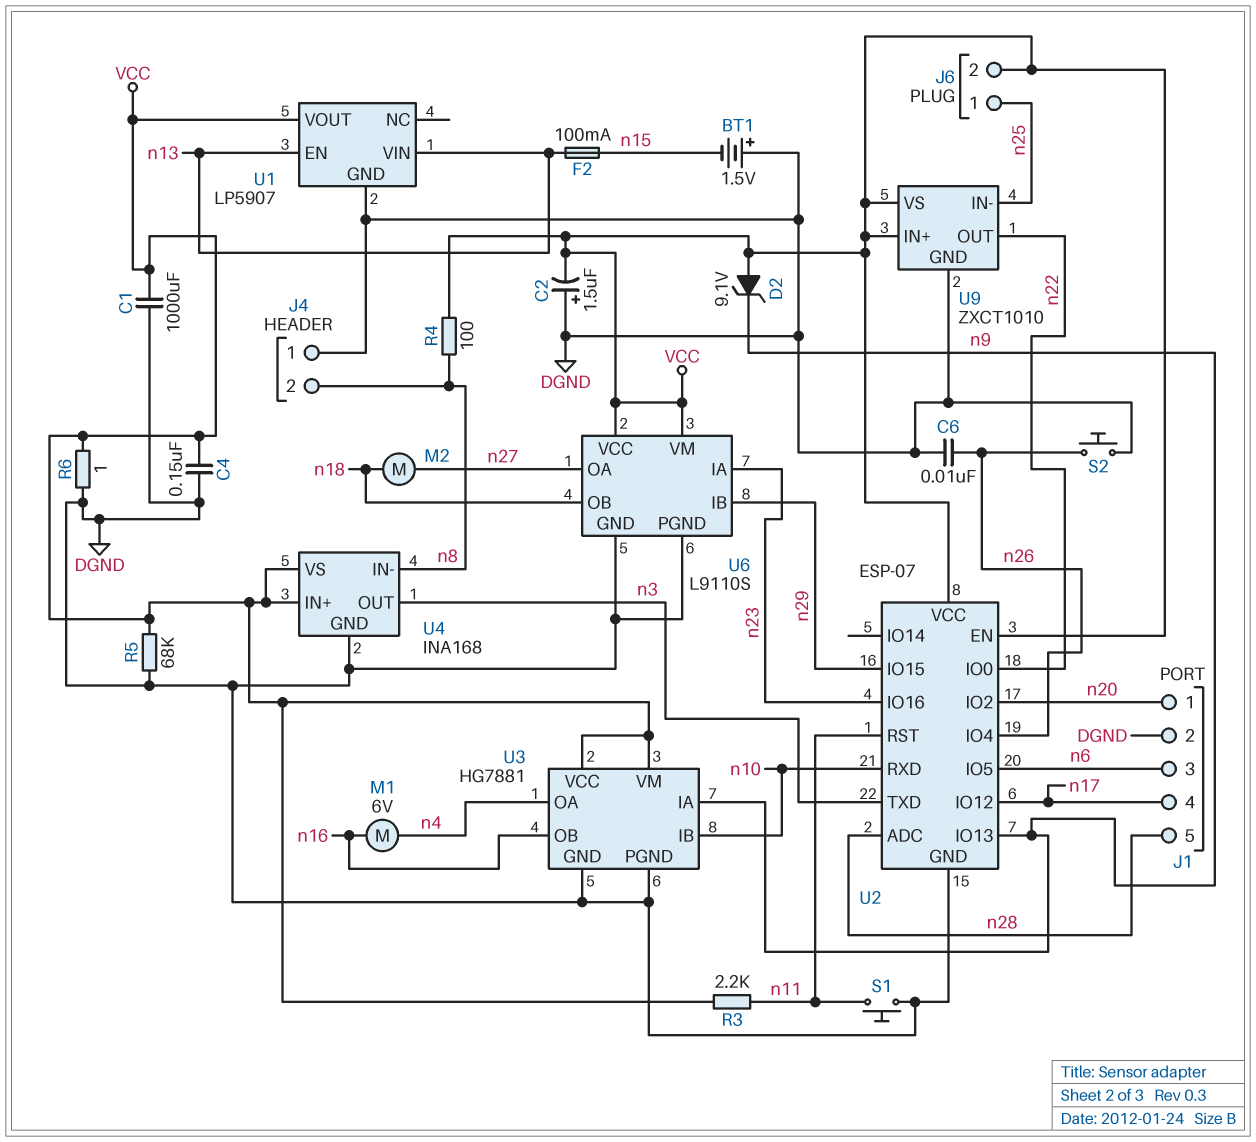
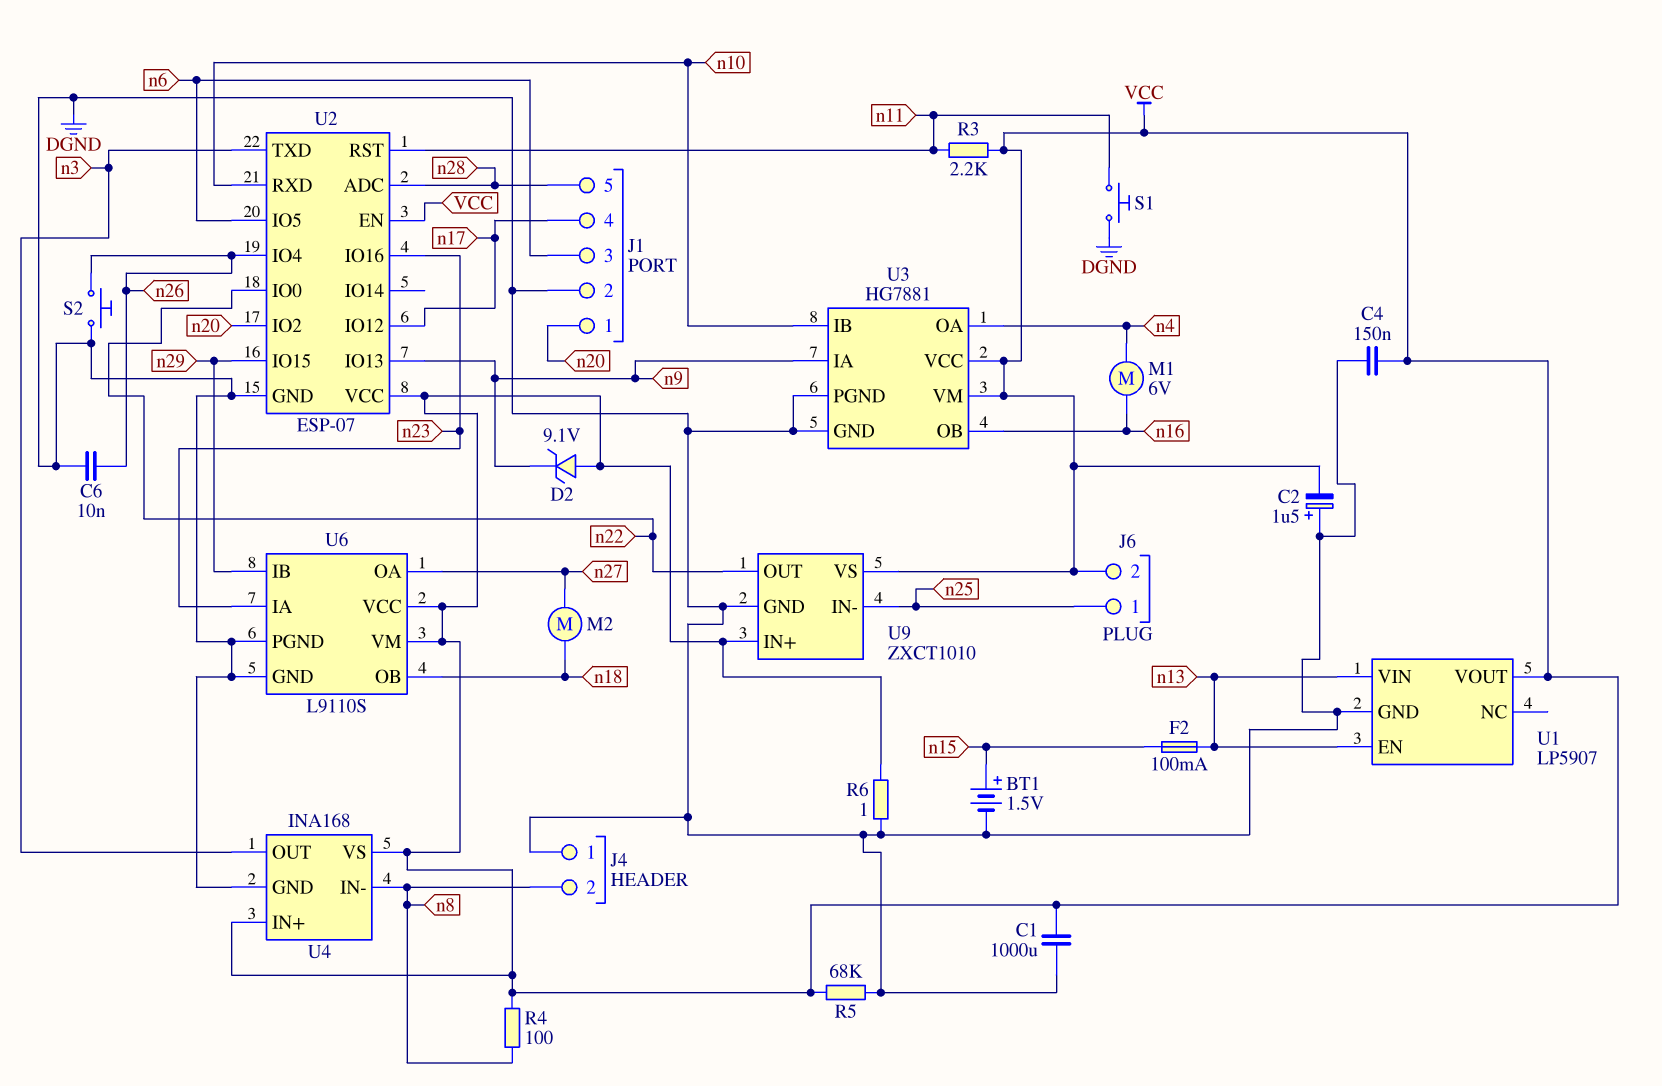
BT1: 1.5V (plus DGND, minus n15) -> 1.5V (plus n15, minus DGND)

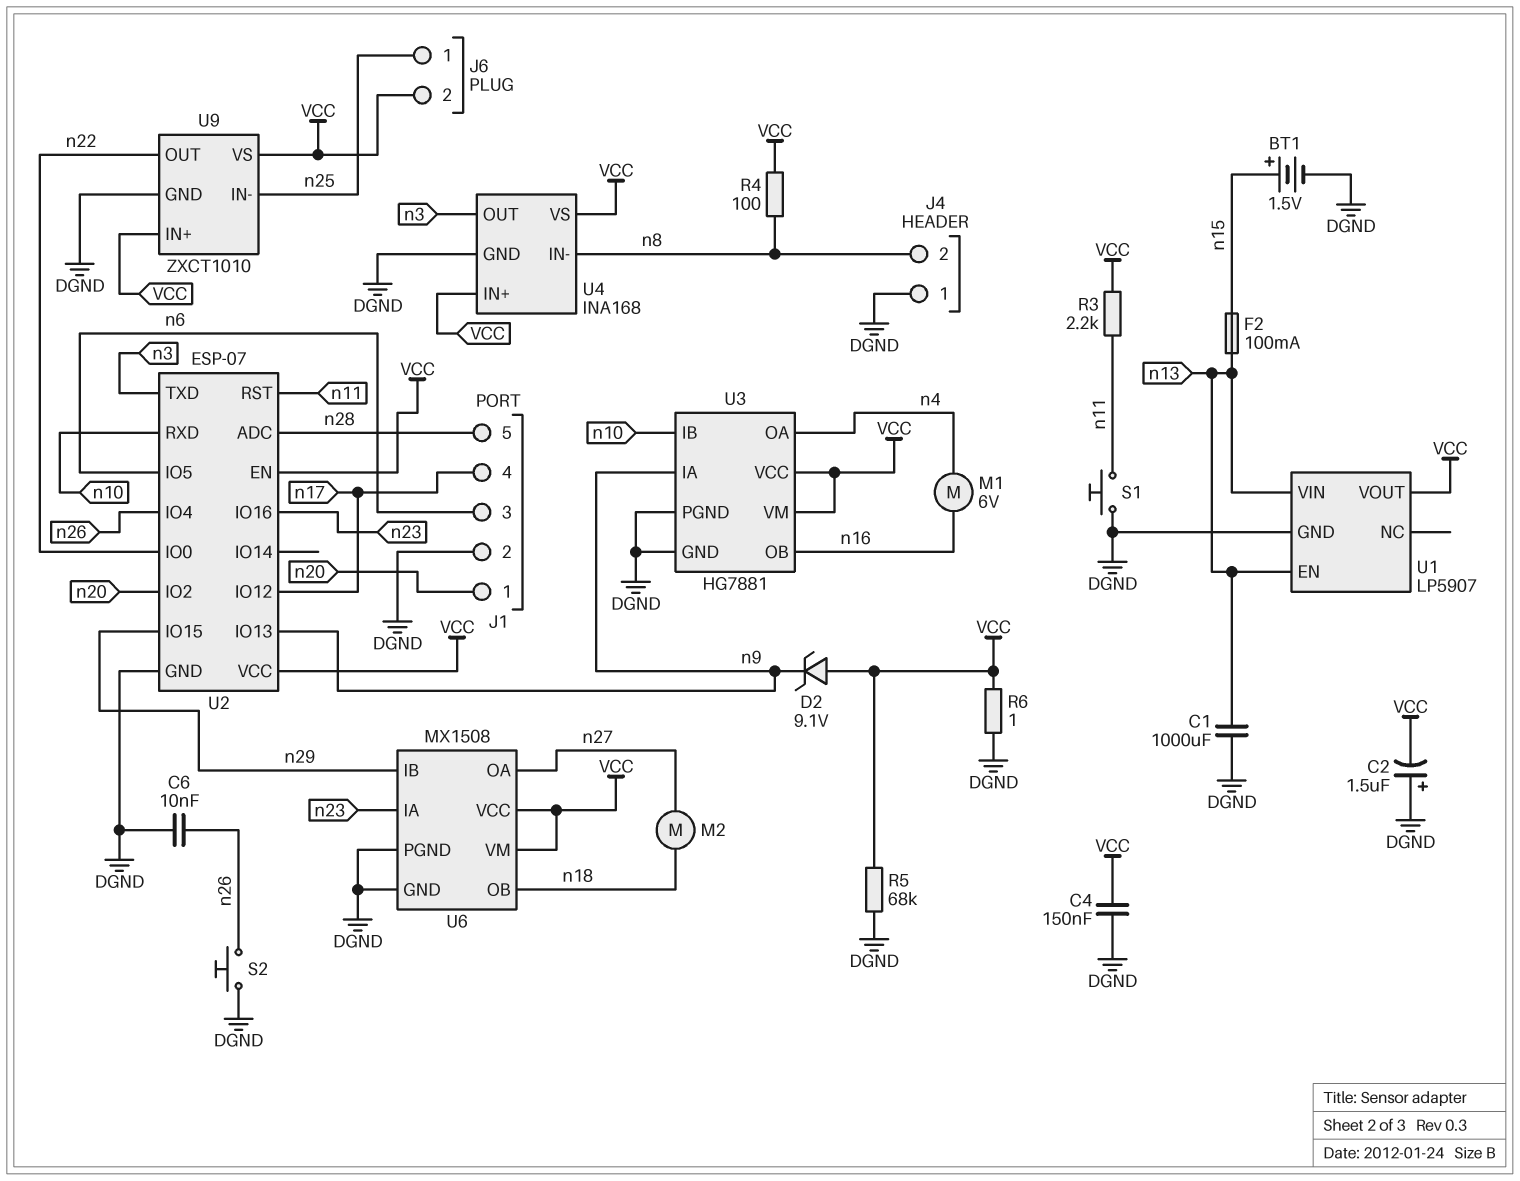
C1: 1000uF (DGND, VCC) -> 1000uF (DGND, n13)
U6: L9110S -> MX1508

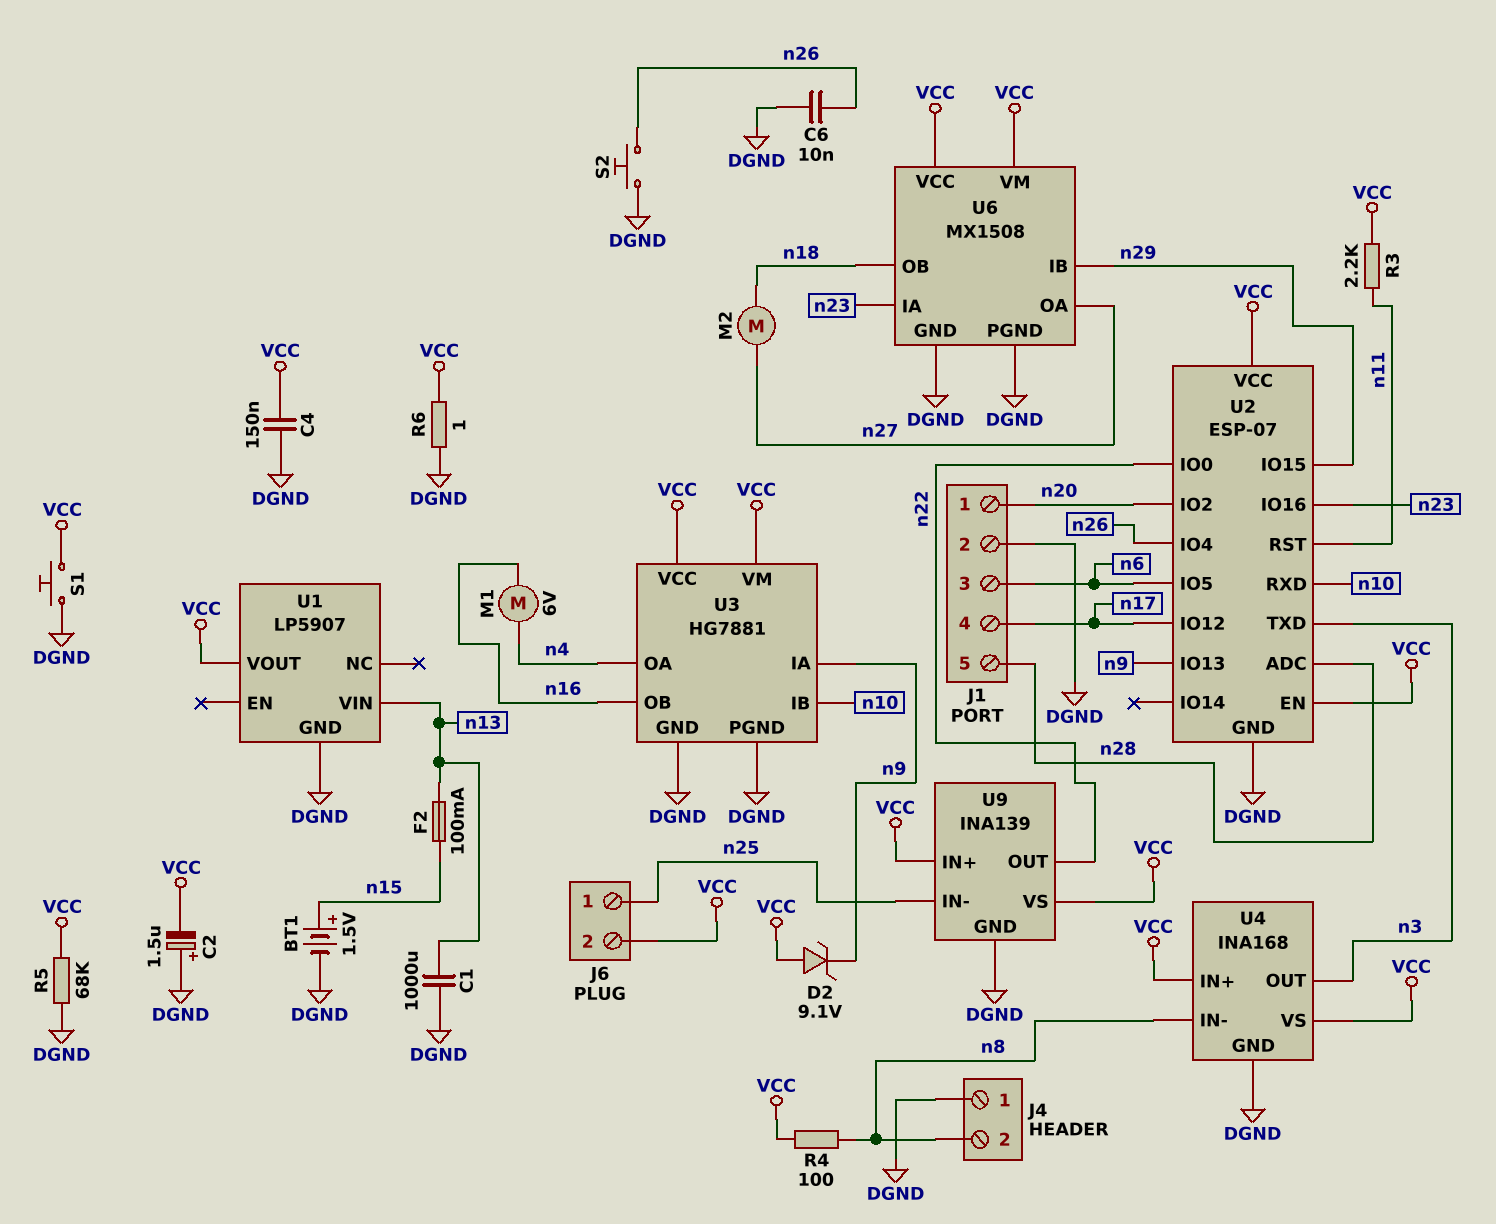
S1: button (DGND, n11) -> button (DGND, VCC)
U1 pin EN: n13 -> none
U9: ZXCT1010 -> INA139

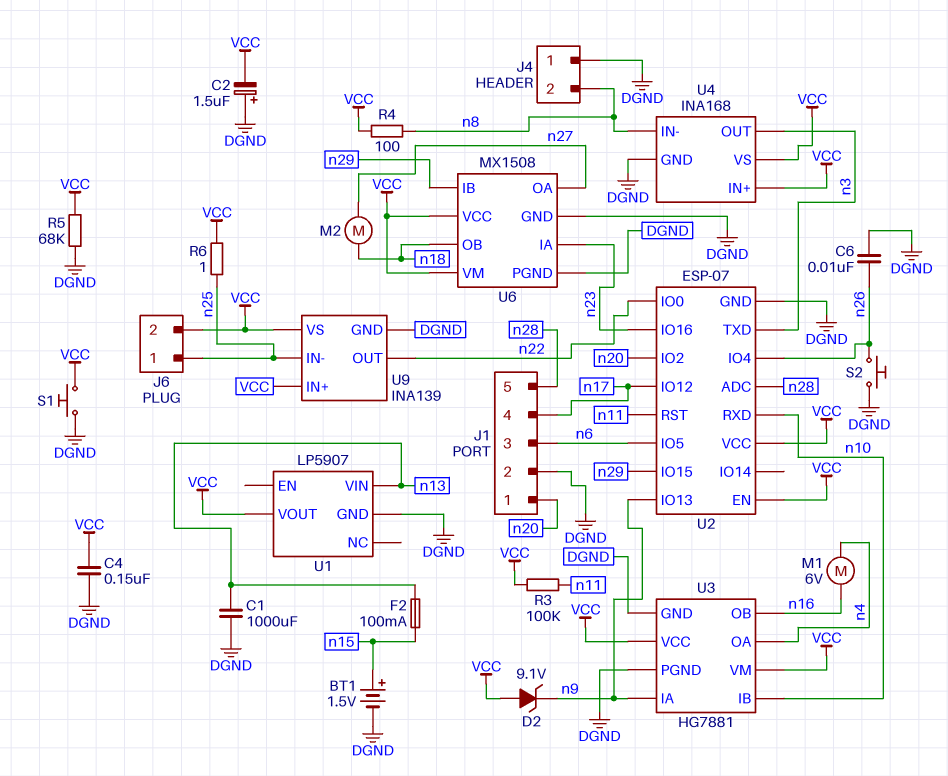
R3: 2.2k (VCC, n11) -> 100k (VCC, n11)
R6: 1 (DGND, VCC) -> 1 (VCC, n25)

